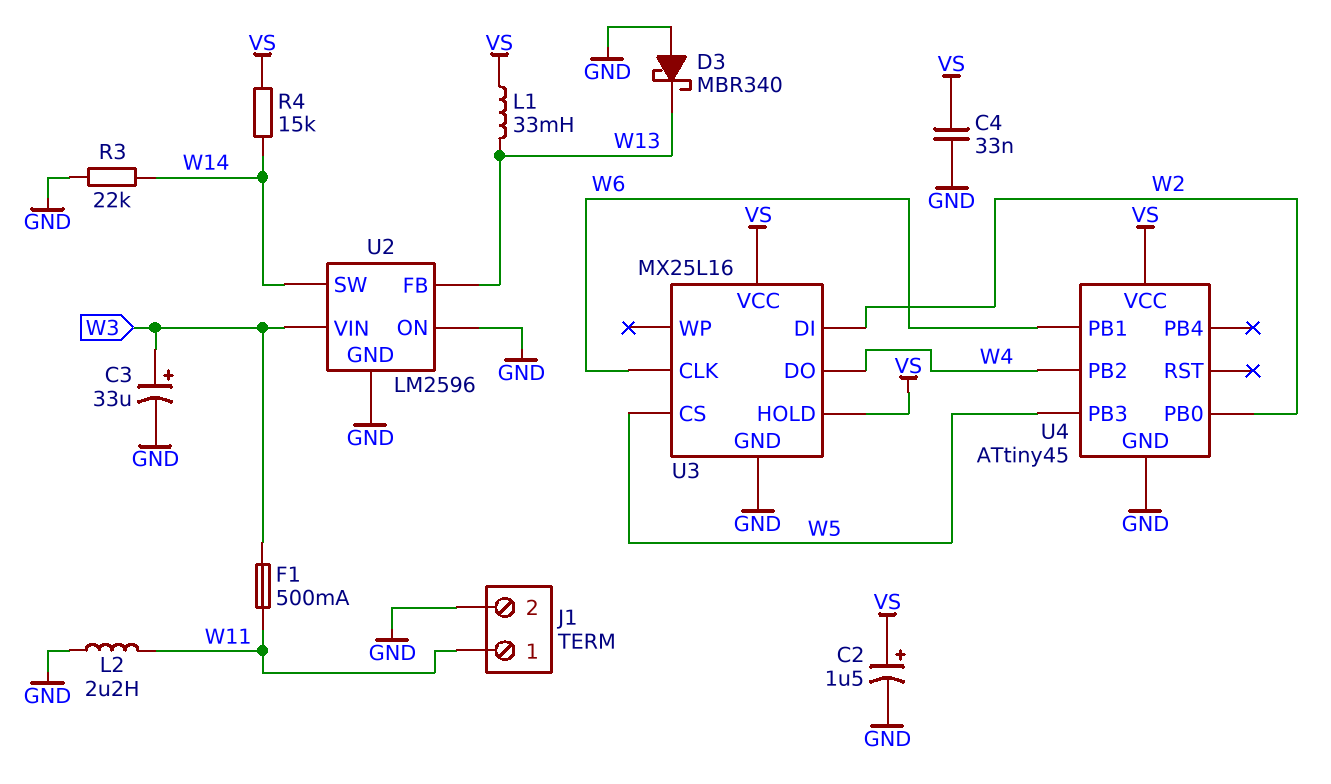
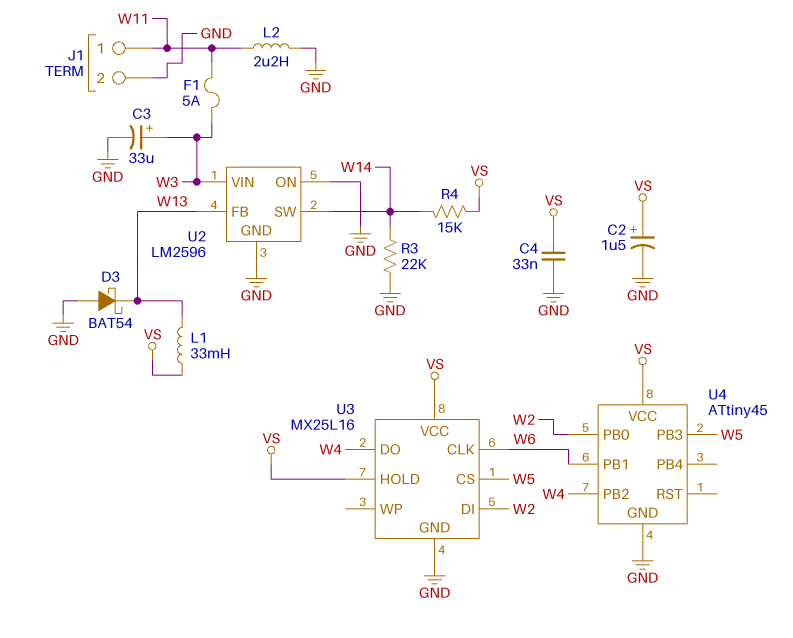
D3: schottky MBR340 (A GND, K W13) -> schottky BAT54 (A GND, K W13)
F1: 500mA (W3, W11) -> 5A (W3, W11)

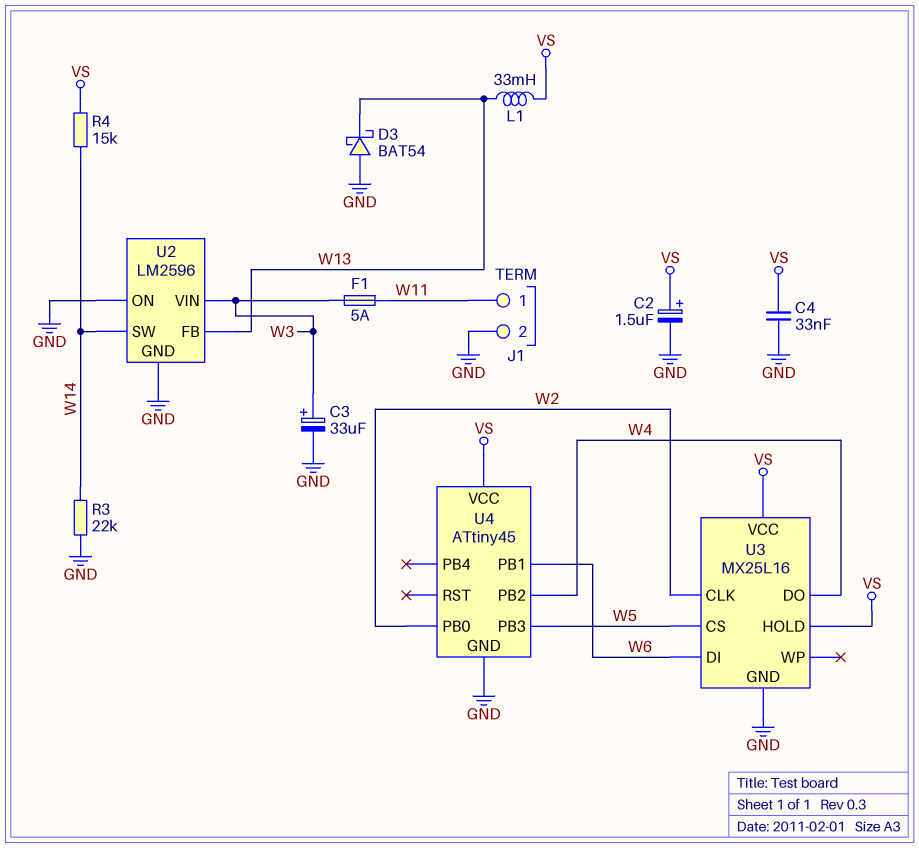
L2: 2.2uH (GND, W11) -> none
U3 pin CLK: W6 -> W2
U3 pin DI: W2 -> W6

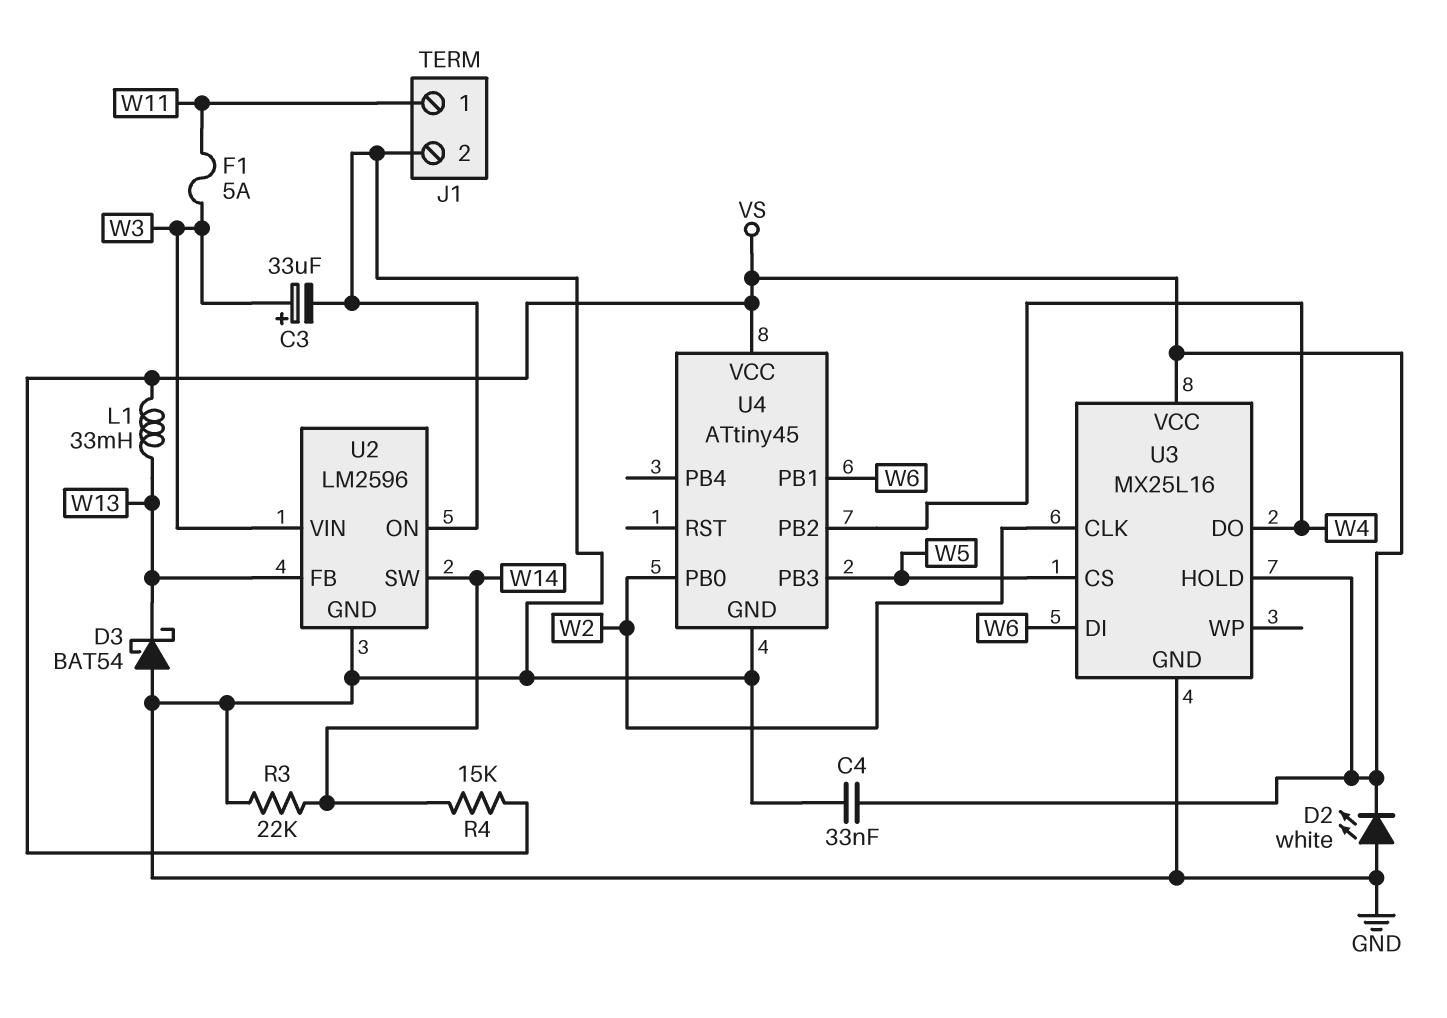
C2: 1.5uF (plus VS, minus GND) -> none
D2: none -> LED white (A GND, K VS)

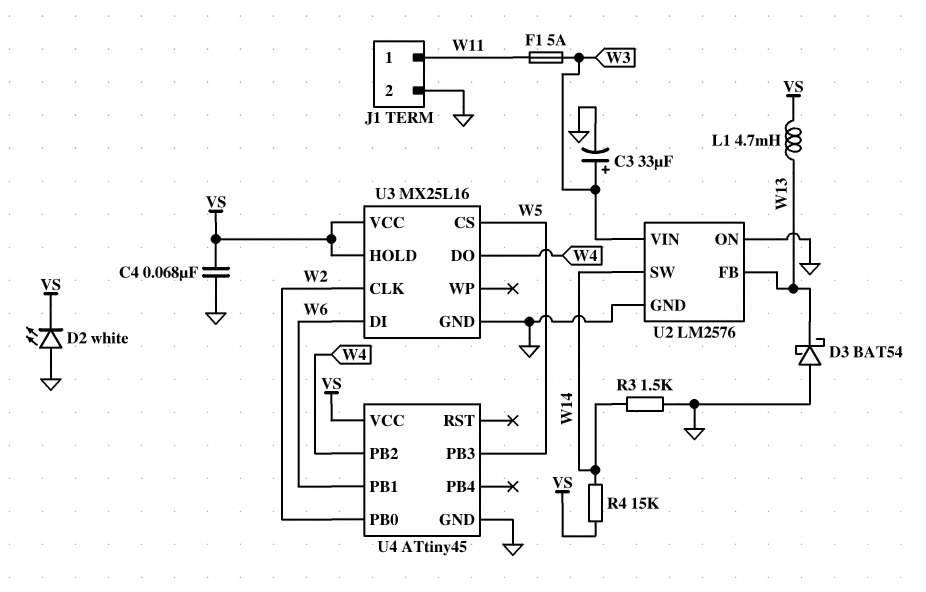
C4: 33nF (GND, VS) -> 68nF (GND, VS)
L1: 33mH (VS, W13) -> 4.7mH (VS, W13)
R3: 22k (GND, W14) -> 1.5k (GND, W14)
U2: LM2596 -> LM2576

